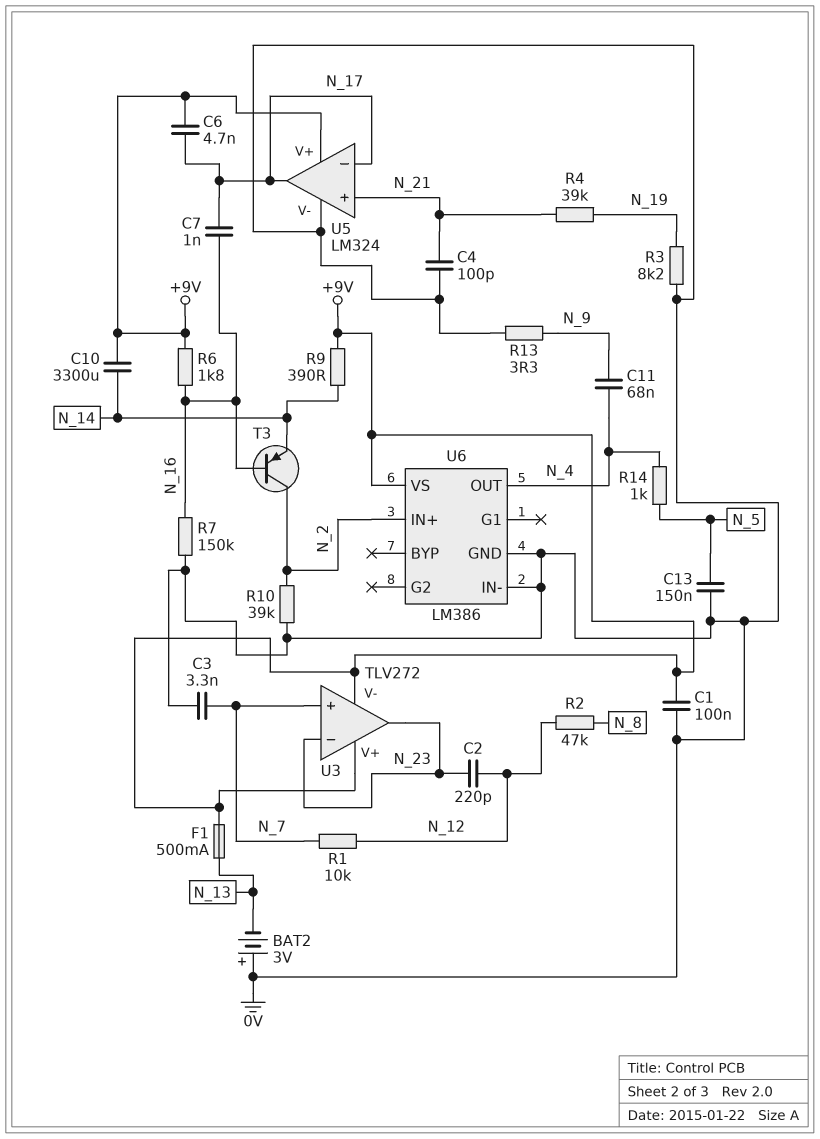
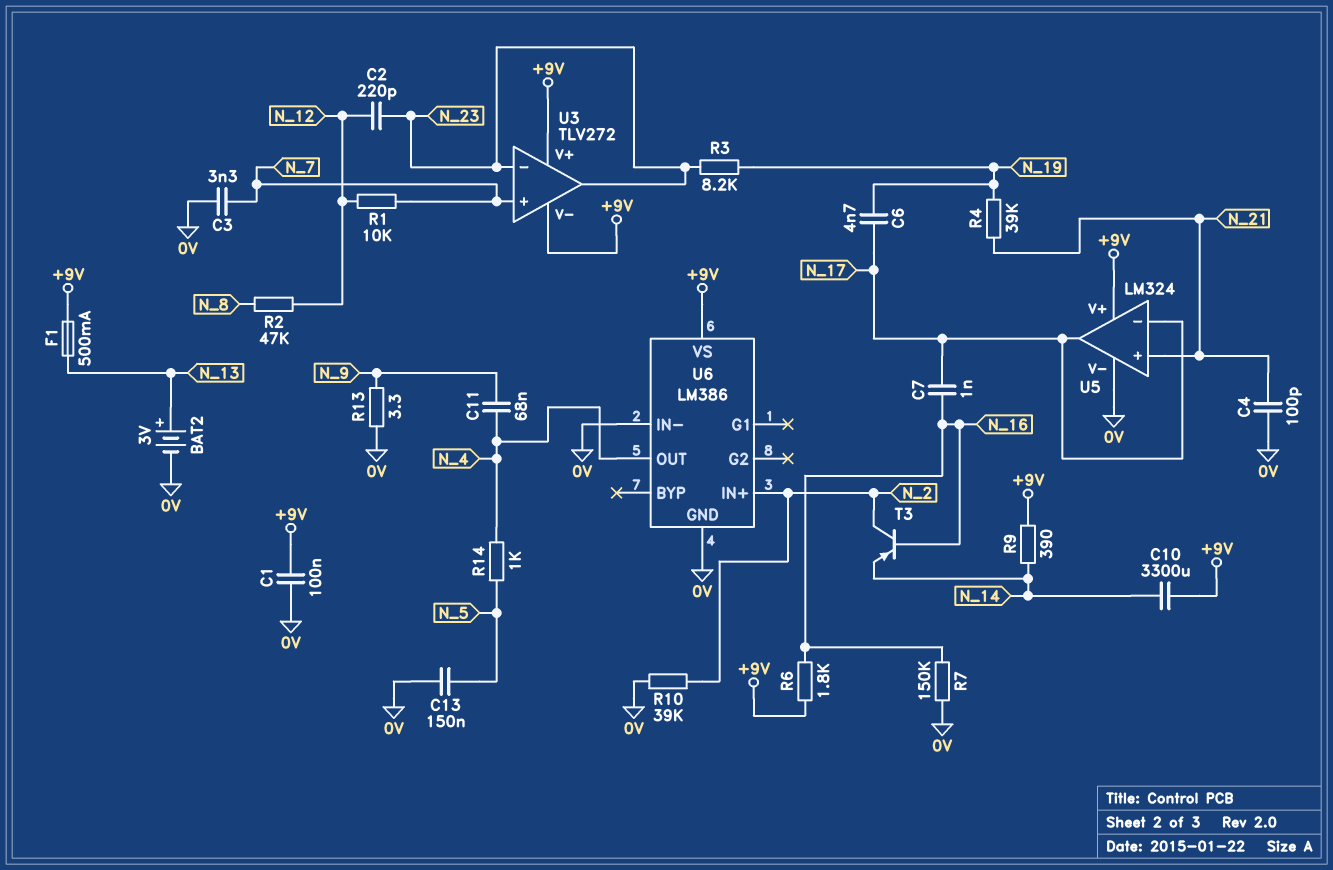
BAT2: 3V (plus 0V, minus N_13) -> 3V (plus N_13, minus 0V)
C6: 4.7nF (+9V, N_17) -> 4.7nF (N_17, N_19)
R3: 8.2k (0V, N_19) -> 8.2k (N_19, N_23)

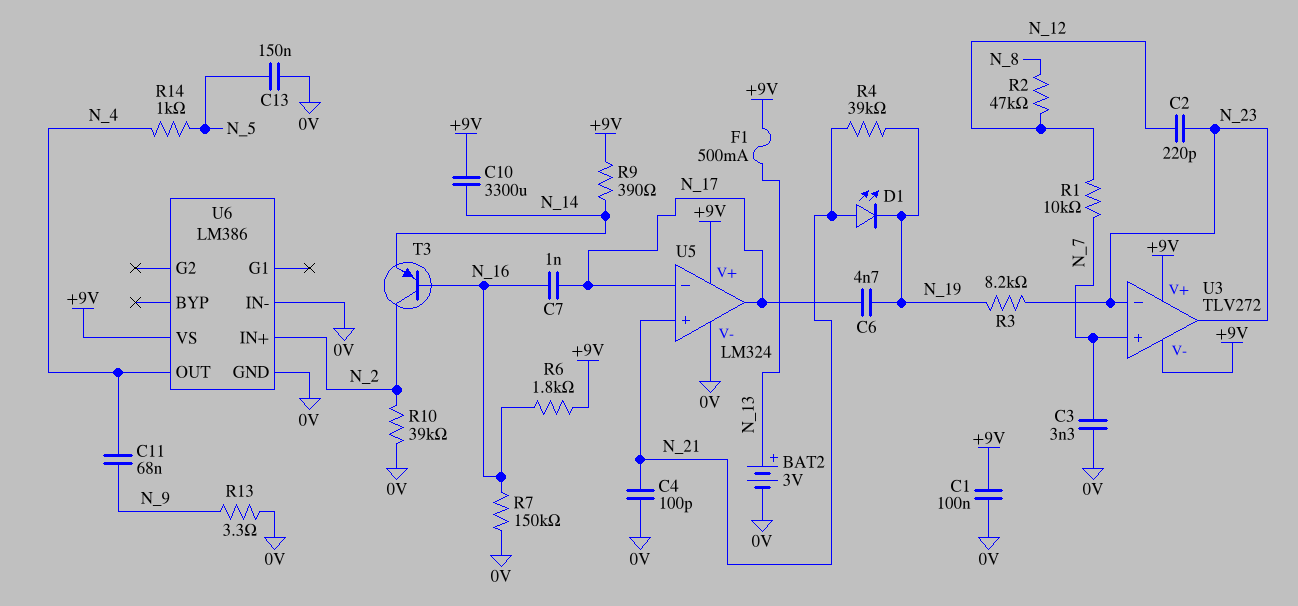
D1: none -> LED (A N_21, K N_19)

